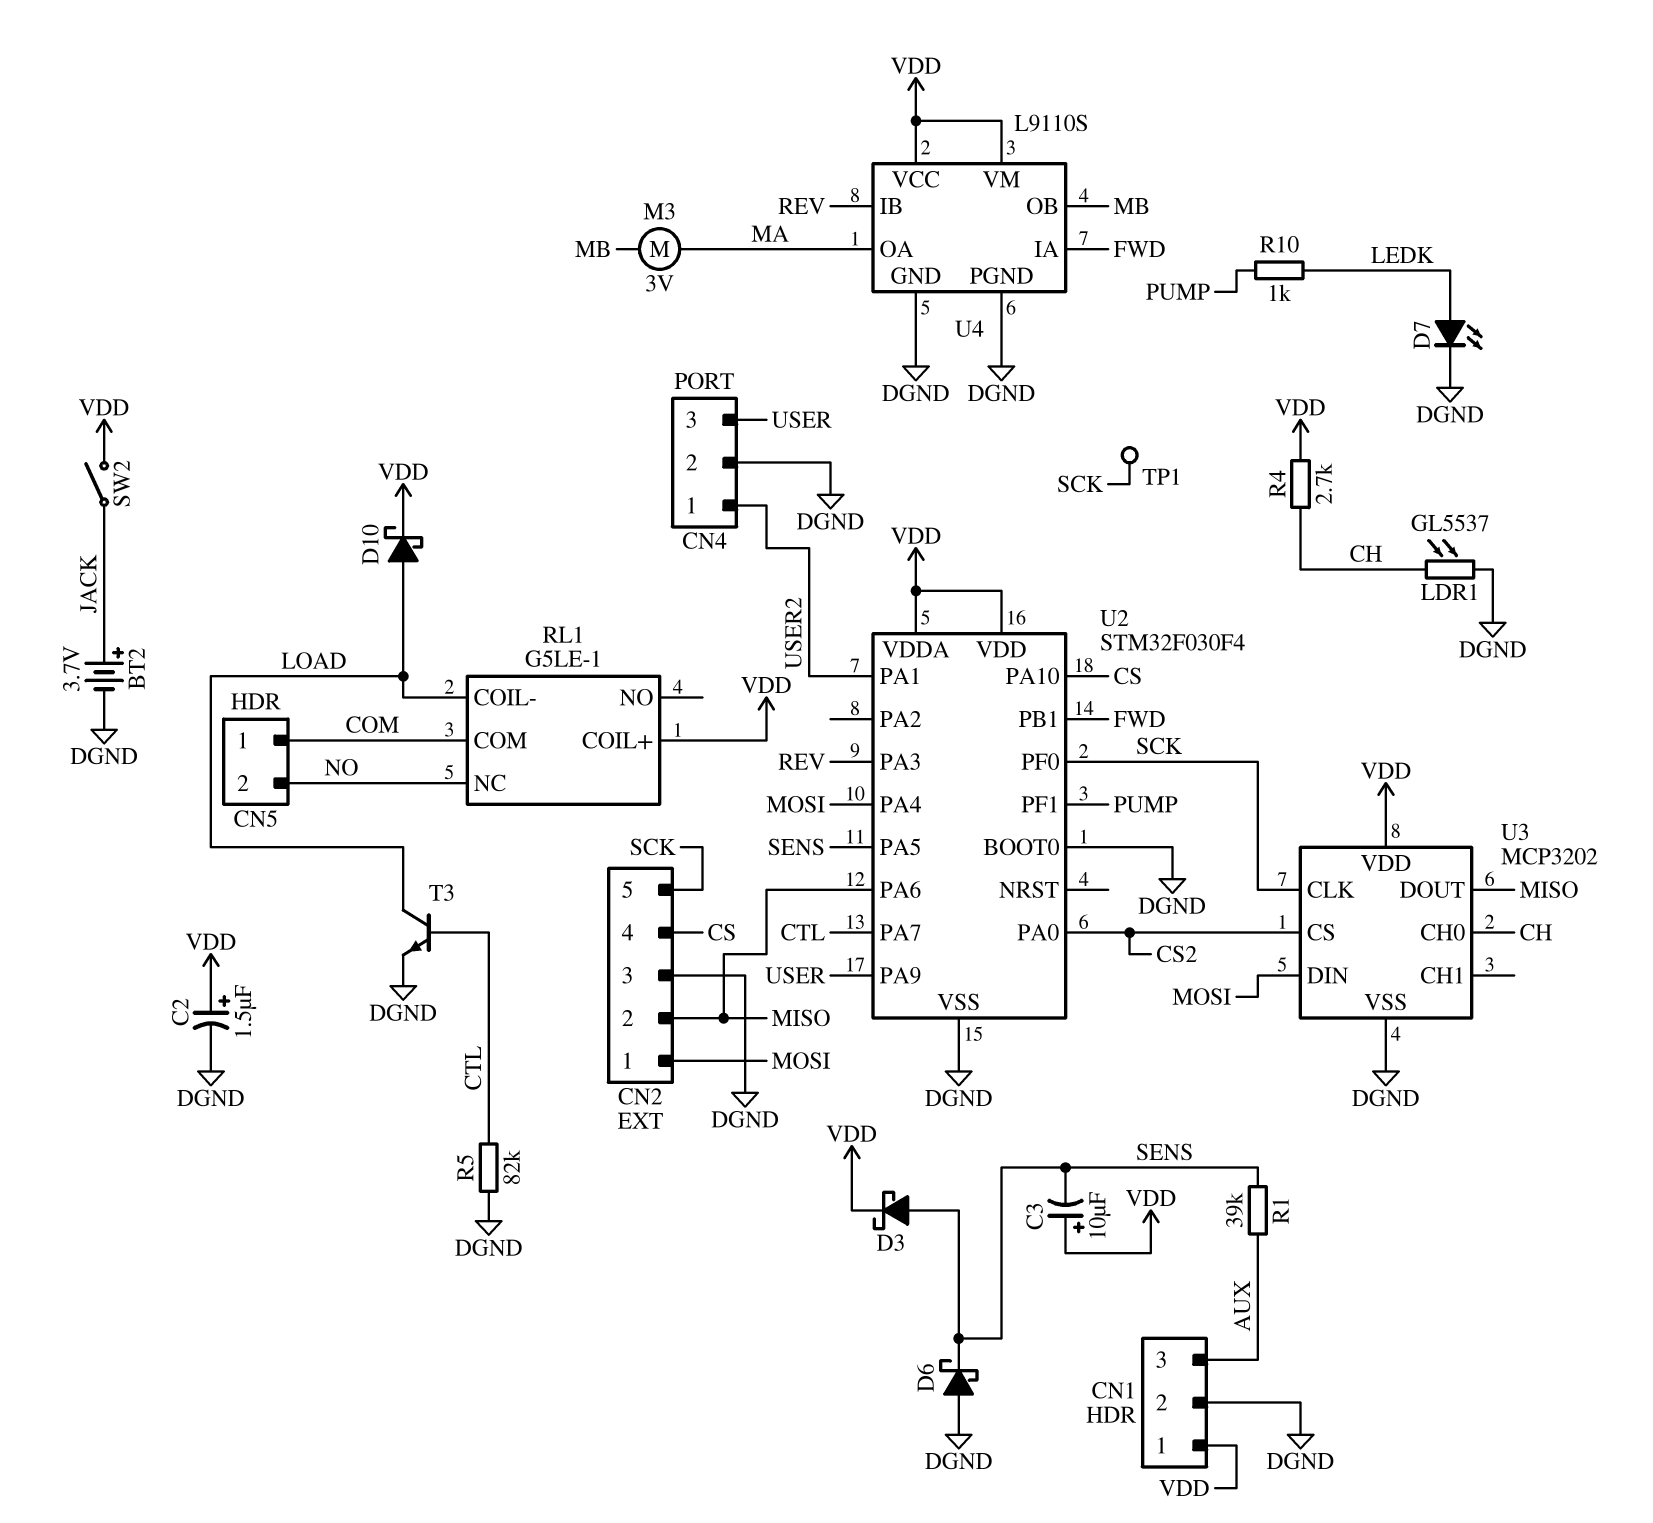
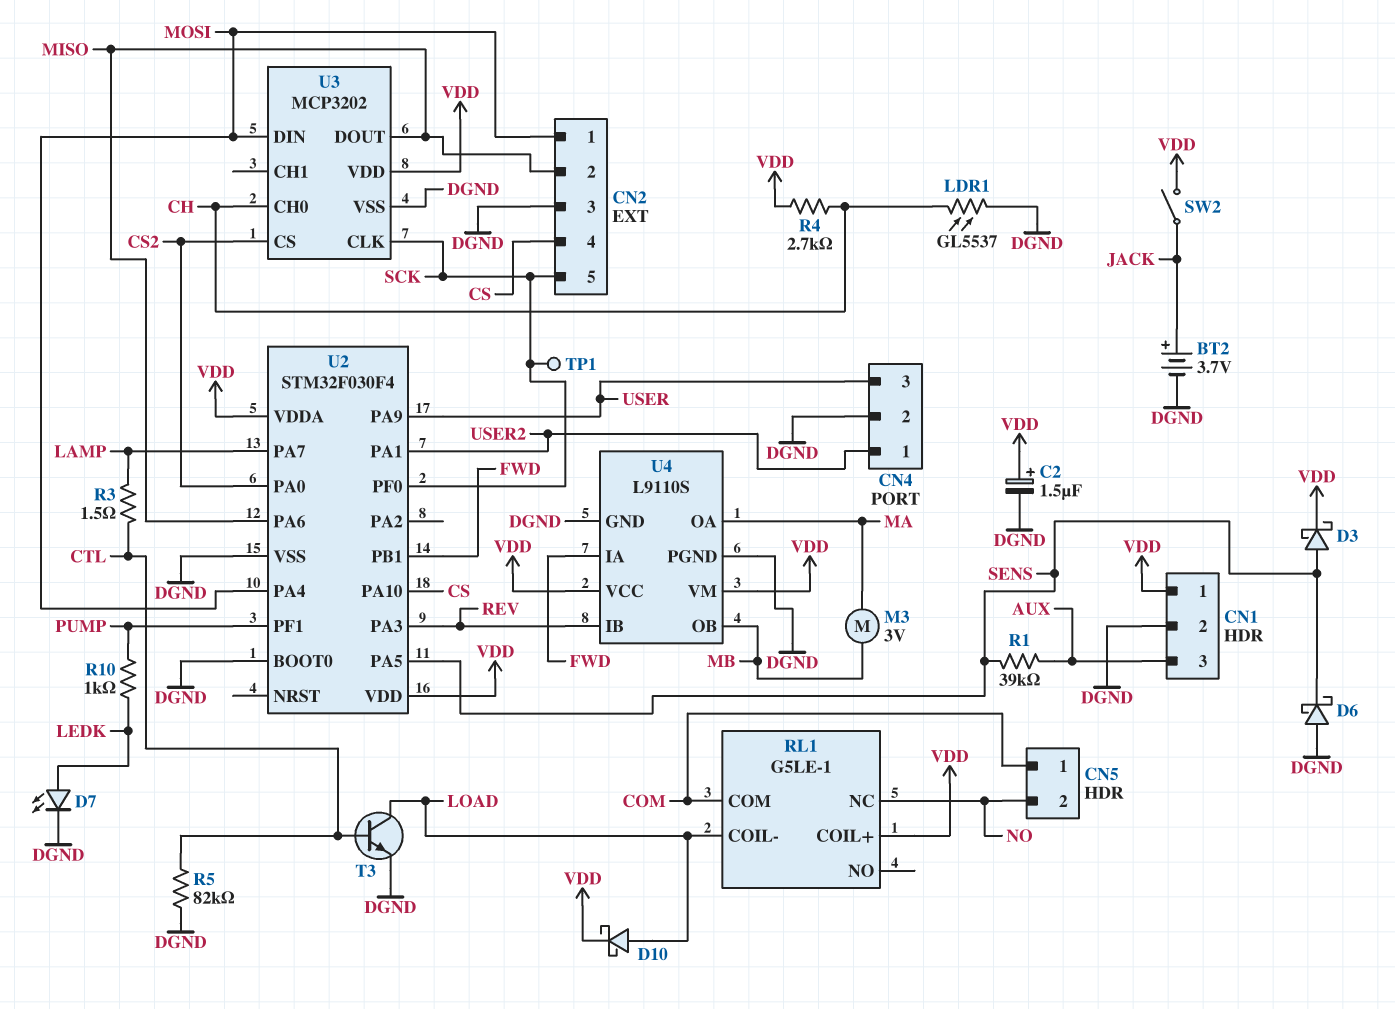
C3: 10uF (plus VDD, minus SENS) -> none
R3: none -> 1.5 (CTL, LAMP)
U2 pin PA7: CTL -> LAMP

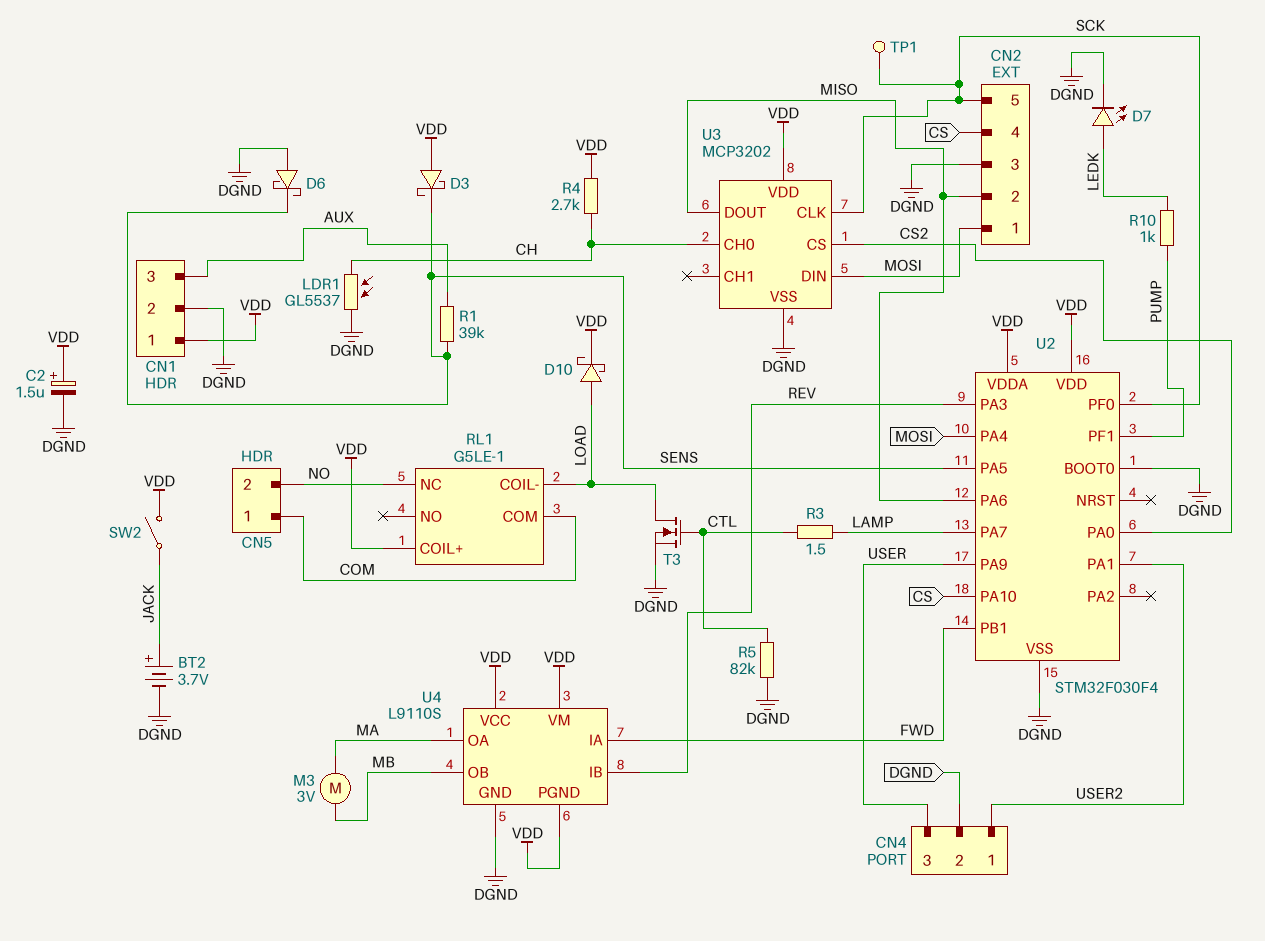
D3: schottky (A SENS, K VDD) -> schottky (A VDD, K SENS)
T3: NPN (B CTL, C LOAD, E DGND) -> NMOS (G CTL, D LOAD, S DGND)
U4 pin PGND: DGND -> VDD

